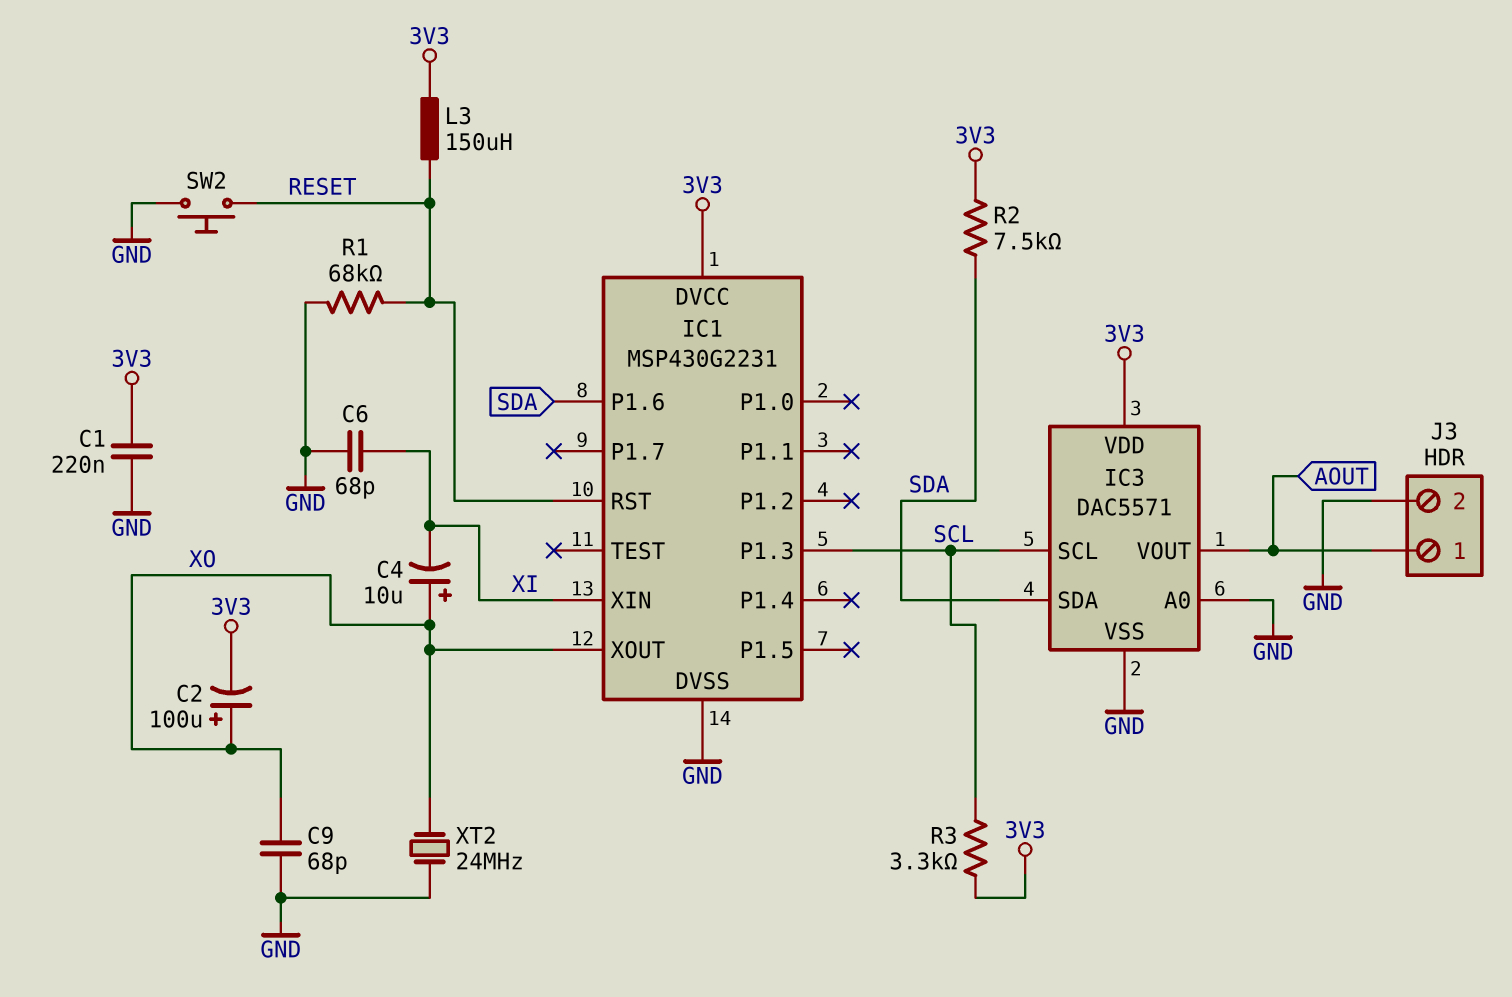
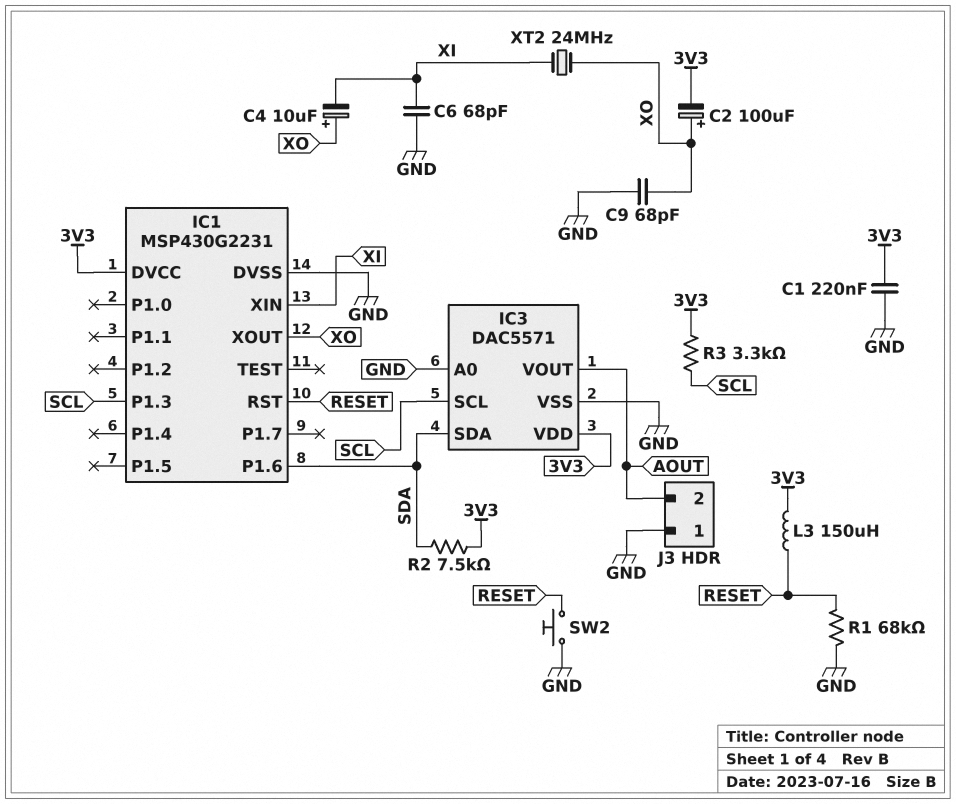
J3 pin 1: AOUT -> GND
J3 pin 2: GND -> AOUT
XT2: 24MHz (GND, XO) -> 24MHz (XI, XO)

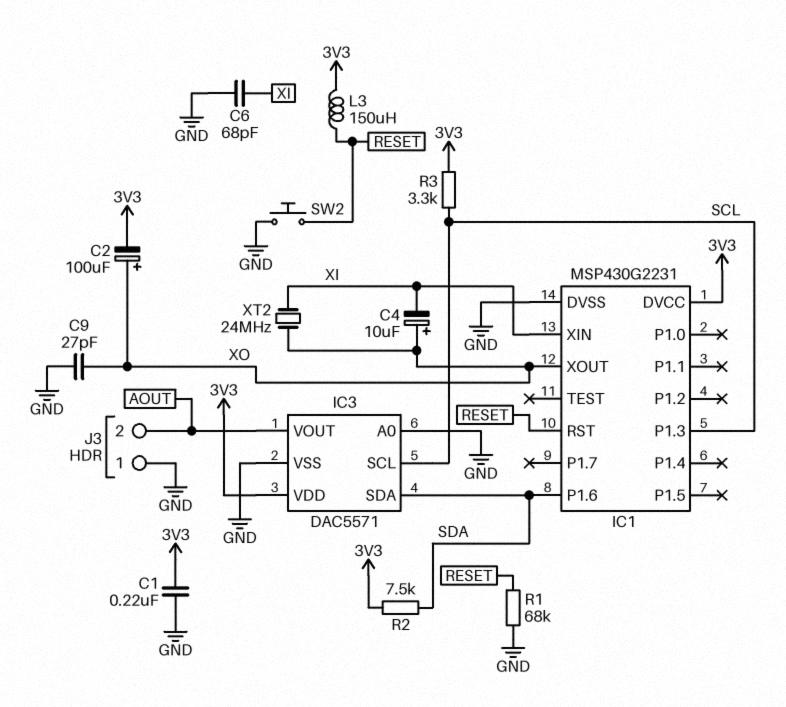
C9: 68pF (GND, XO) -> 27pF (GND, XO)

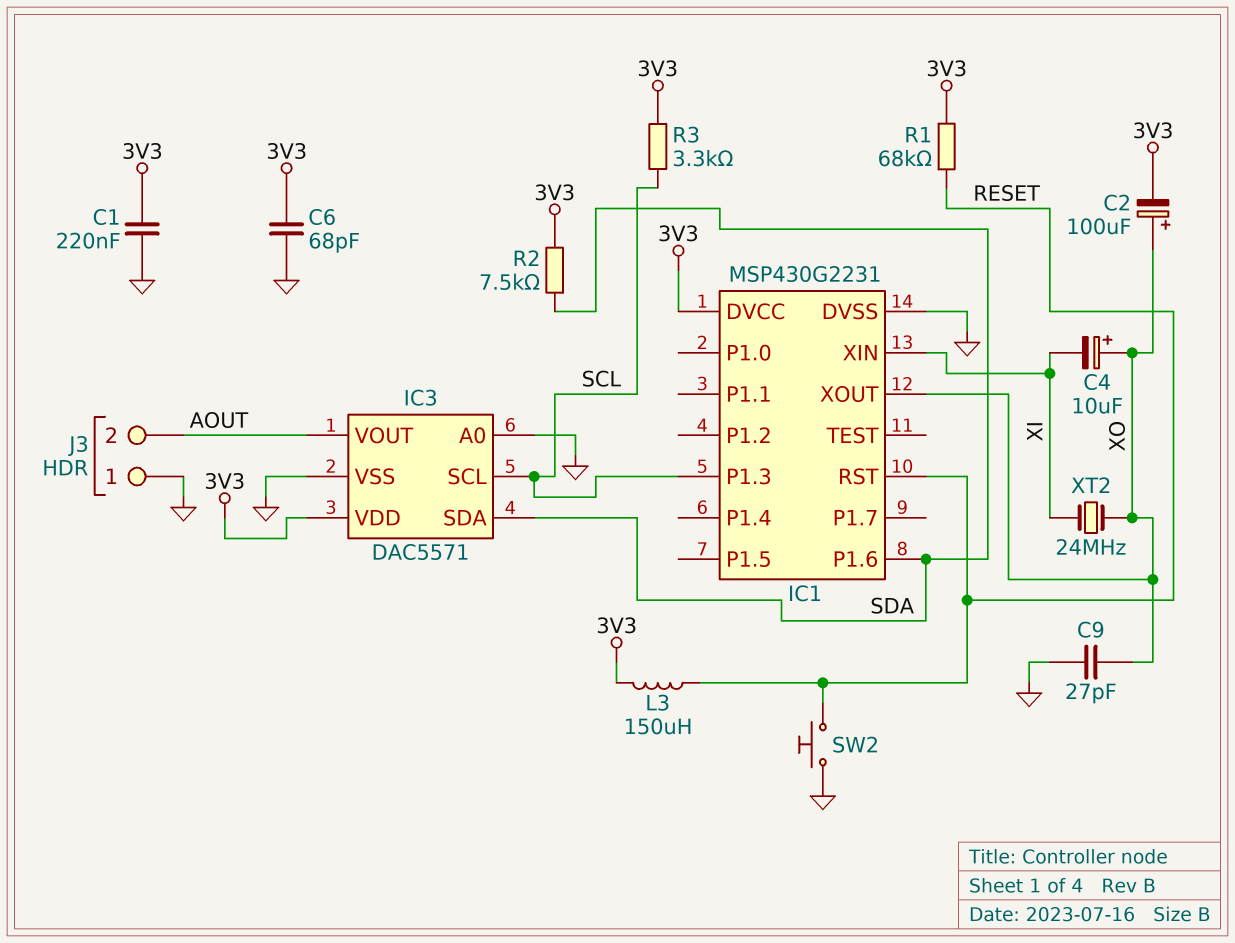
C6: 68pF (GND, XI) -> 68pF (3V3, GND)
R1: 68k (GND, RESET) -> 68k (3V3, RESET)

